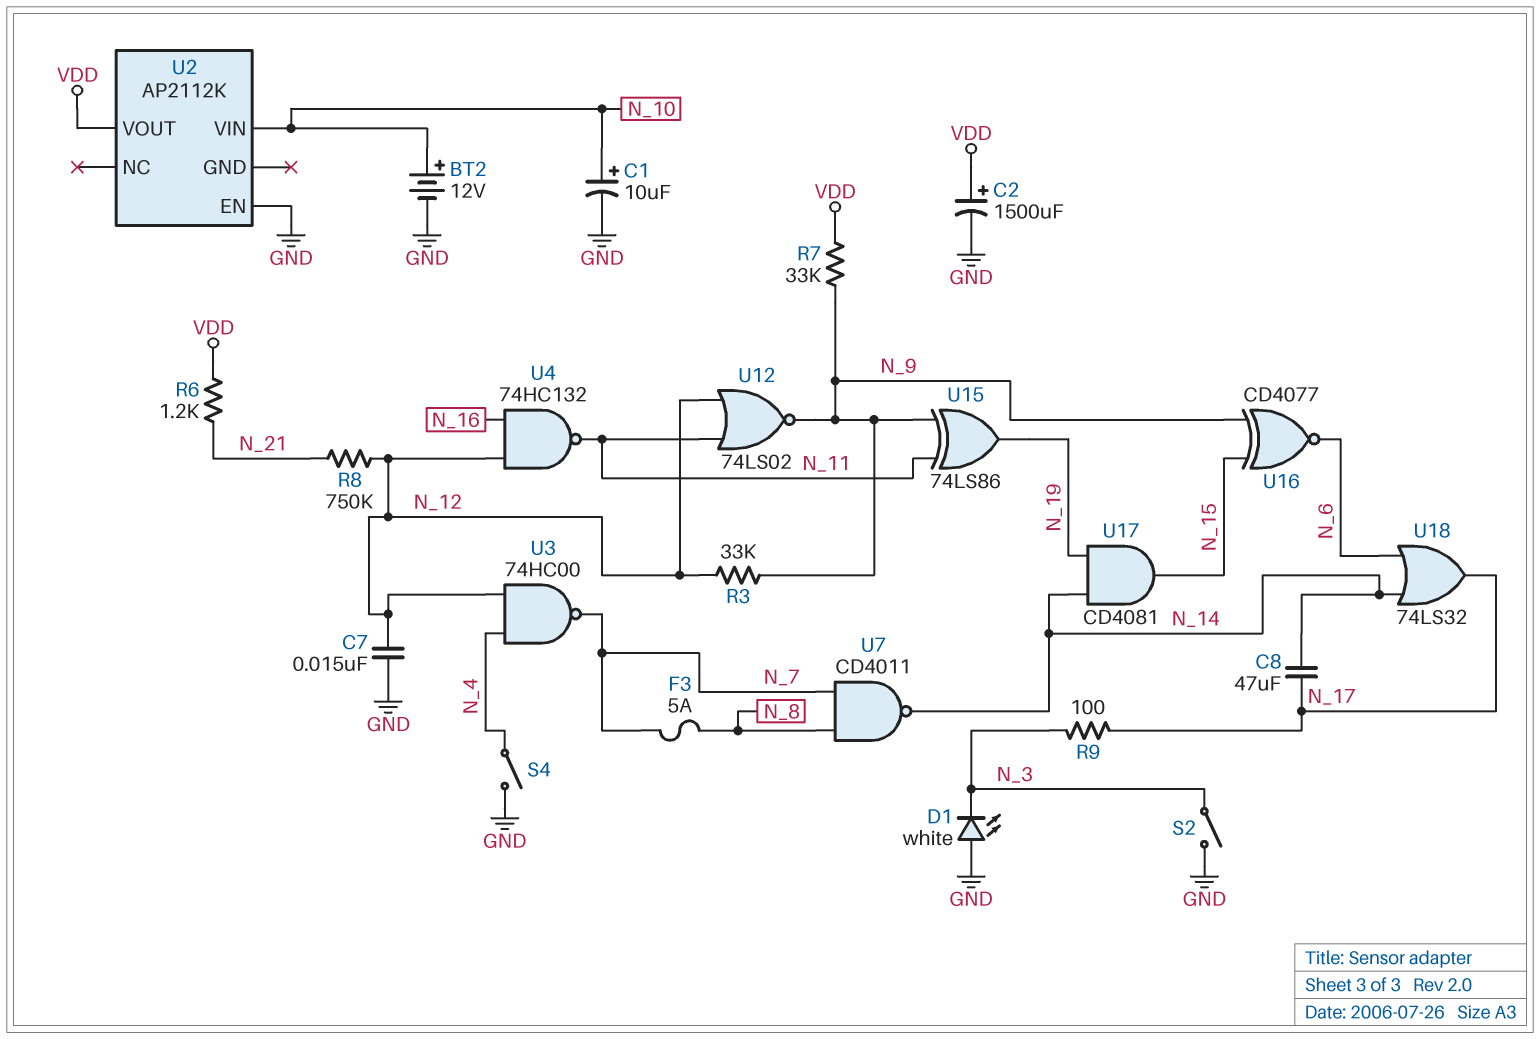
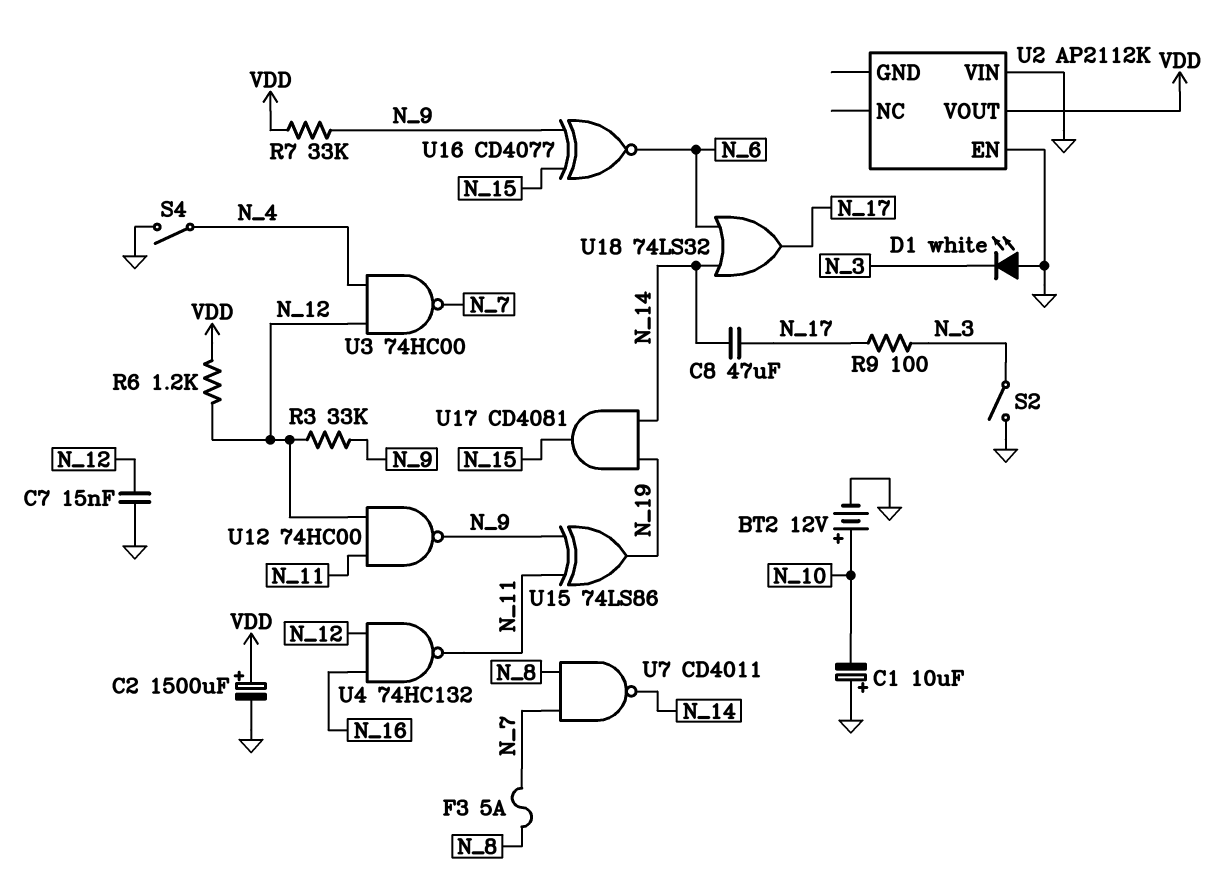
C1: 10uF (plus N_10, minus GND) -> 10uF (plus GND, minus N_10)
R6: 1.2k (N_21, VDD) -> 1.2k (N_12, VDD)
R8: 750k (N_12, N_21) -> none
U2 pin VIN: N_10 -> GND
U12: NOR 74LS02 (in N_11, in N_12, out N_9) -> NAND 74HC00 (in N_11, in N_12, out N_9)

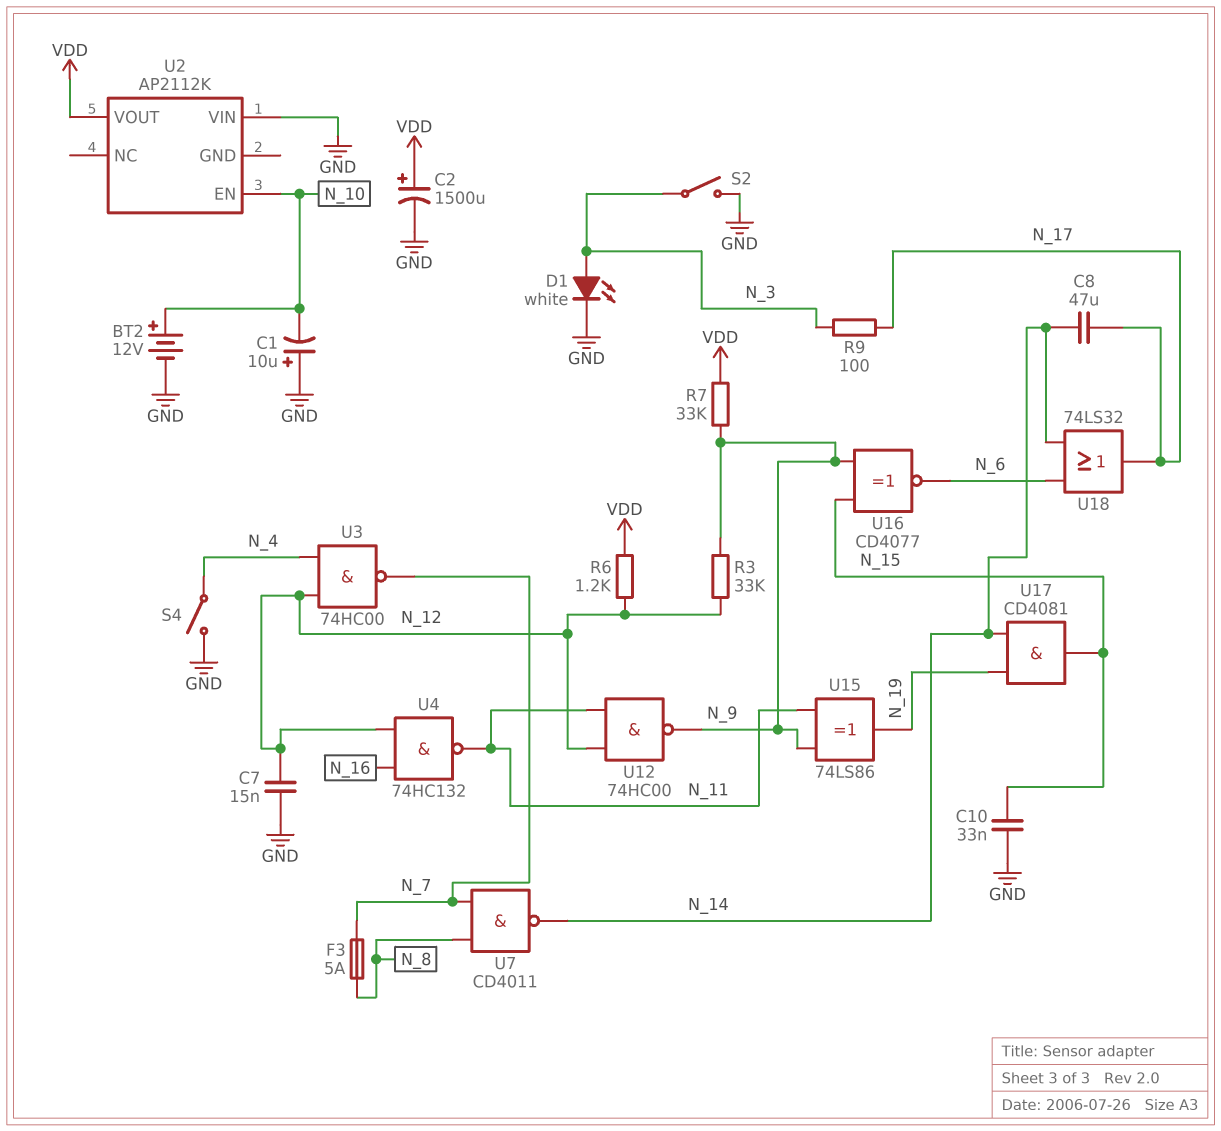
C10: none -> 33nF (GND, N_15)
D1: LED white (A GND, K N_3) -> LED white (A N_3, K GND)
U2 pin EN: GND -> N_10

